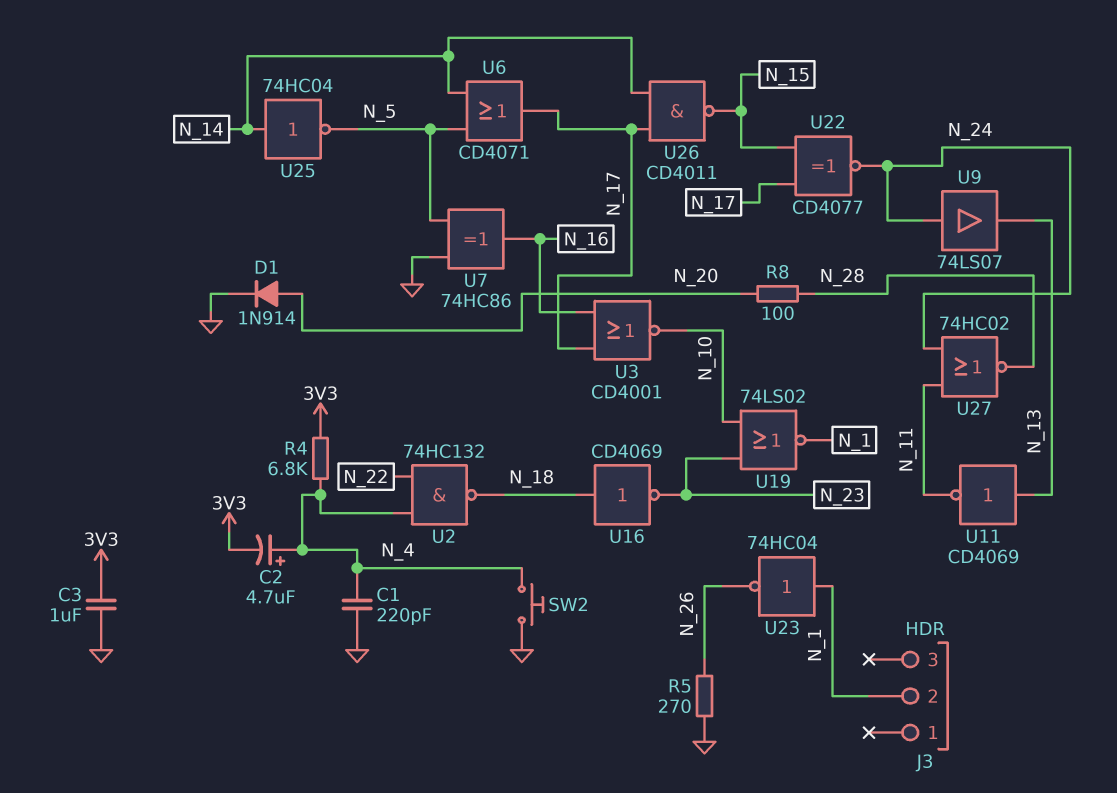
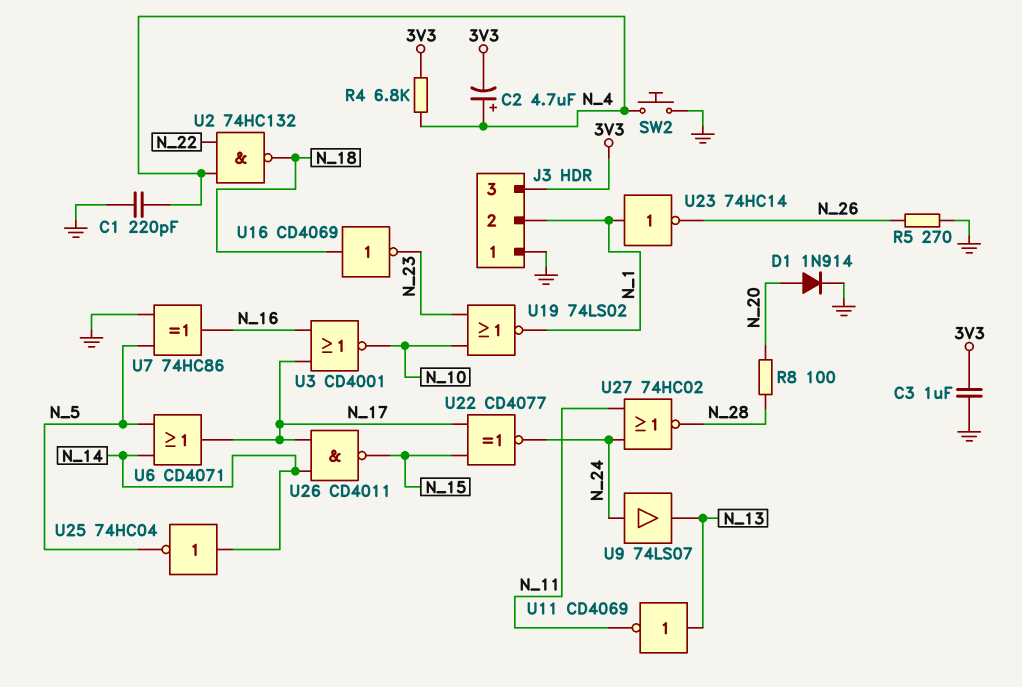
J3 pin 1: none -> GND
J3 pin 3: none -> 3V3
U23: NOT 74HC04 (in N_1, out N_26) -> NOT 74HC14 (in N_1, out N_26)

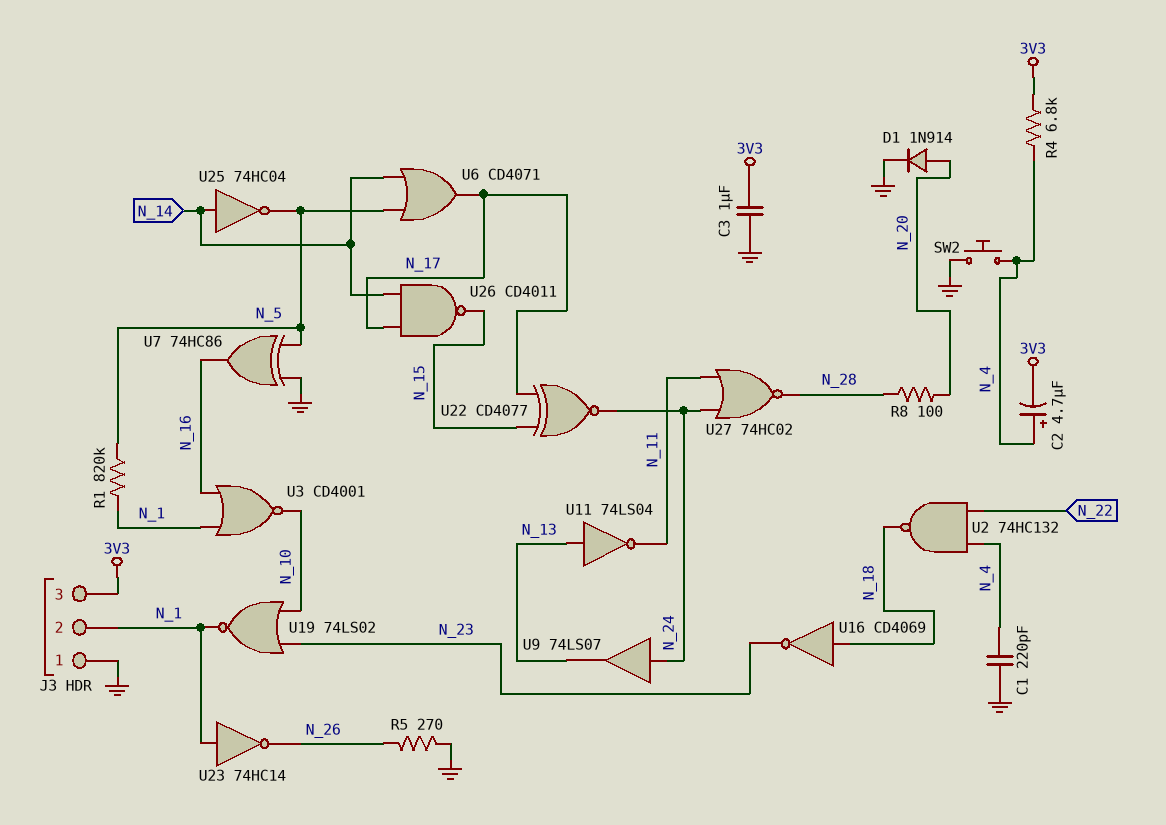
R1: none -> 820k (N_1, N_5)
U3: NOR CD4001 (in N_16, in N_17, out N_10) -> NOR CD4001 (in N_1, in N_16, out N_10)
U11: NOT CD4069 (in N_13, out N_11) -> NOT 74LS04 (in N_13, out N_11)

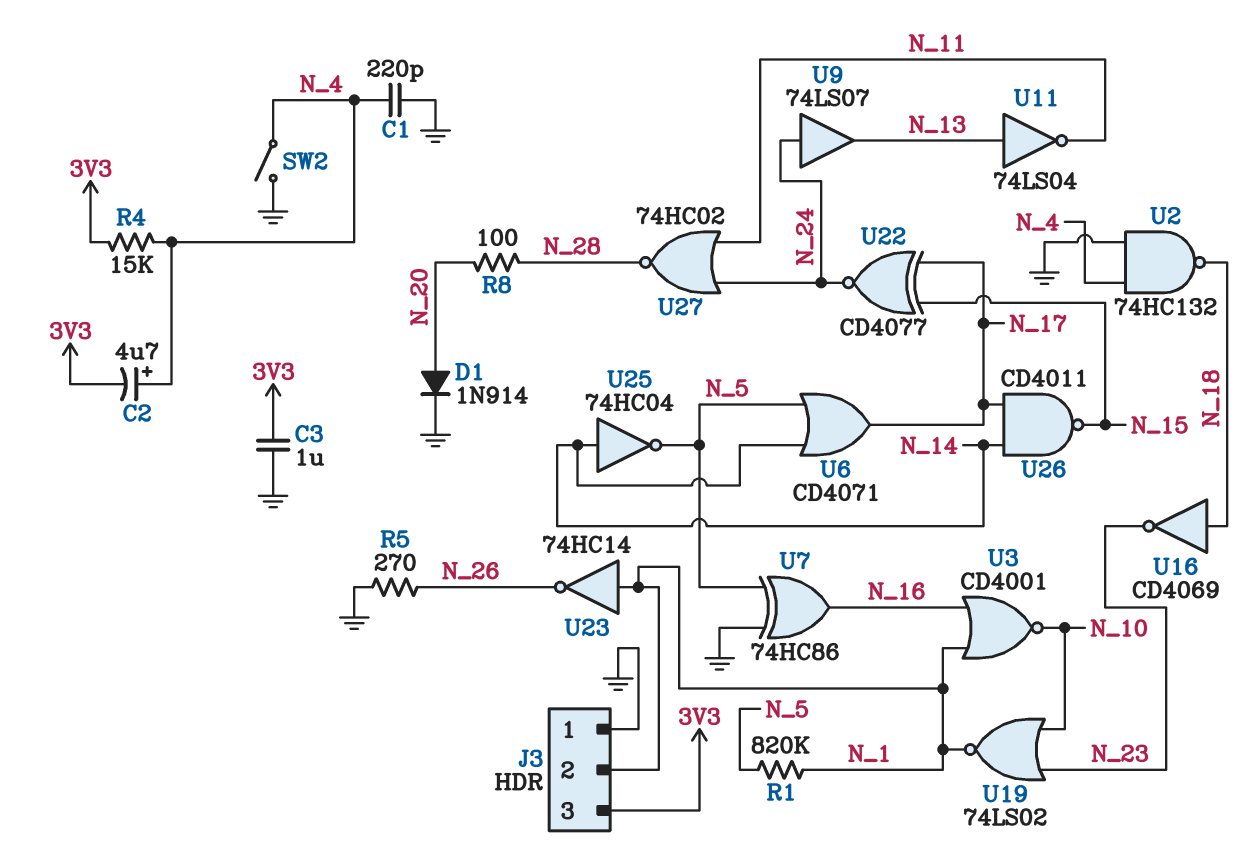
R4: 6.8k (3V3, N_4) -> 15k (3V3, N_4)
SW2: button (GND, N_4) -> switch (GND, N_4)
U2: NAND 74HC132 (in N_4, in N_22, out N_18) -> NAND 74HC132 (in GND, in N_4, out N_18)

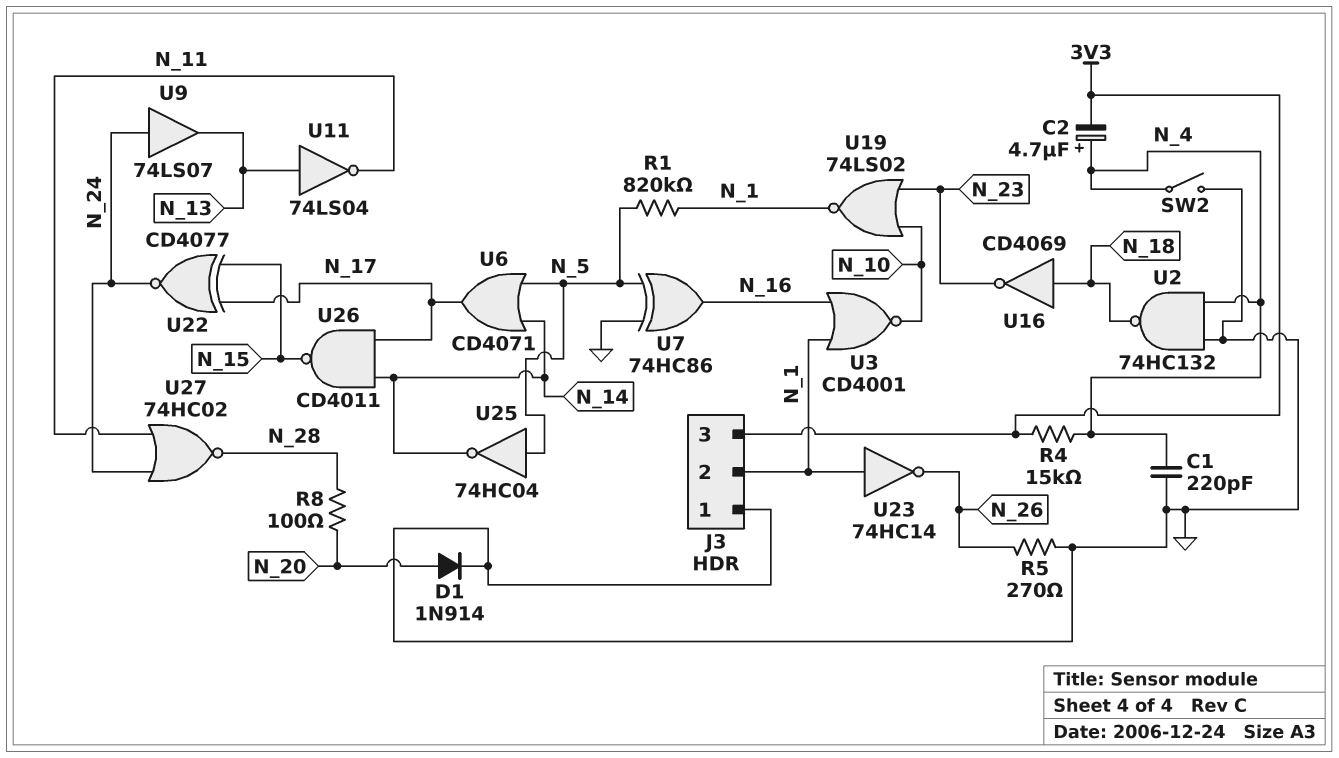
C3: 1uF (3V3, GND) -> none
U25: NOT 74HC04 (in N_14, out N_5) -> NOT 74HC04 (in N_5, out N_14)

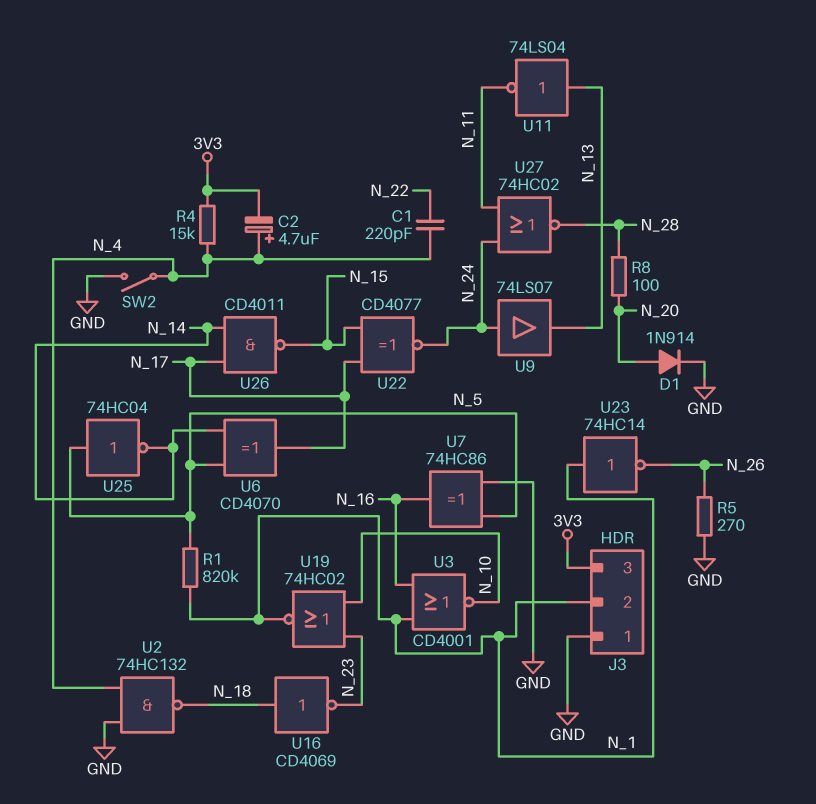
C1: 220pF (GND, N_4) -> 220pF (N_4, N_22)
U6: OR CD4071 (in N_5, in N_14, out N_17) -> XOR CD4070 (in N_5, in N_14, out N_17)
U19: NOR 74LS02 (in N_10, in N_23, out N_1) -> NOR 74HC02 (in N_10, in N_23, out N_1)

